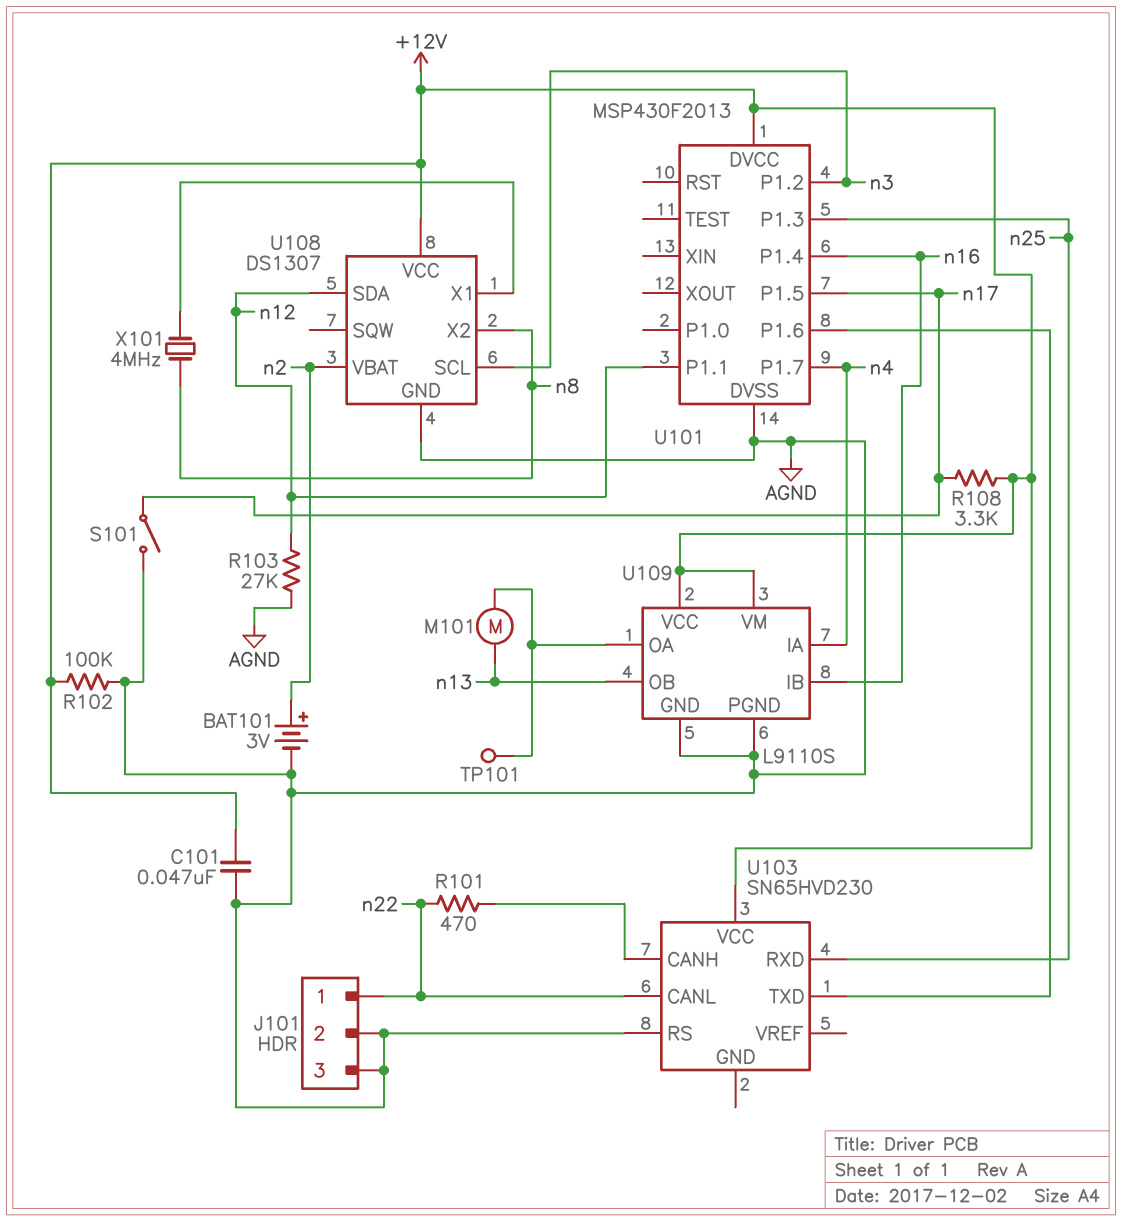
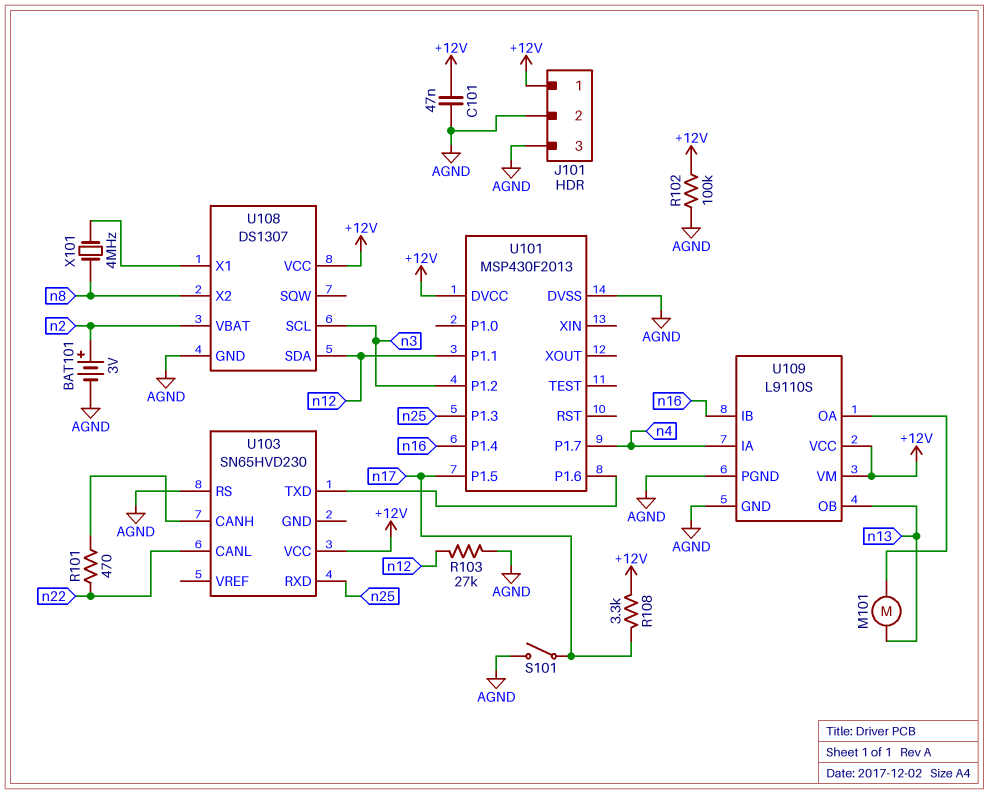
J101 pin 1: n22 -> +12V
TP101: test point (U109/OA) -> none

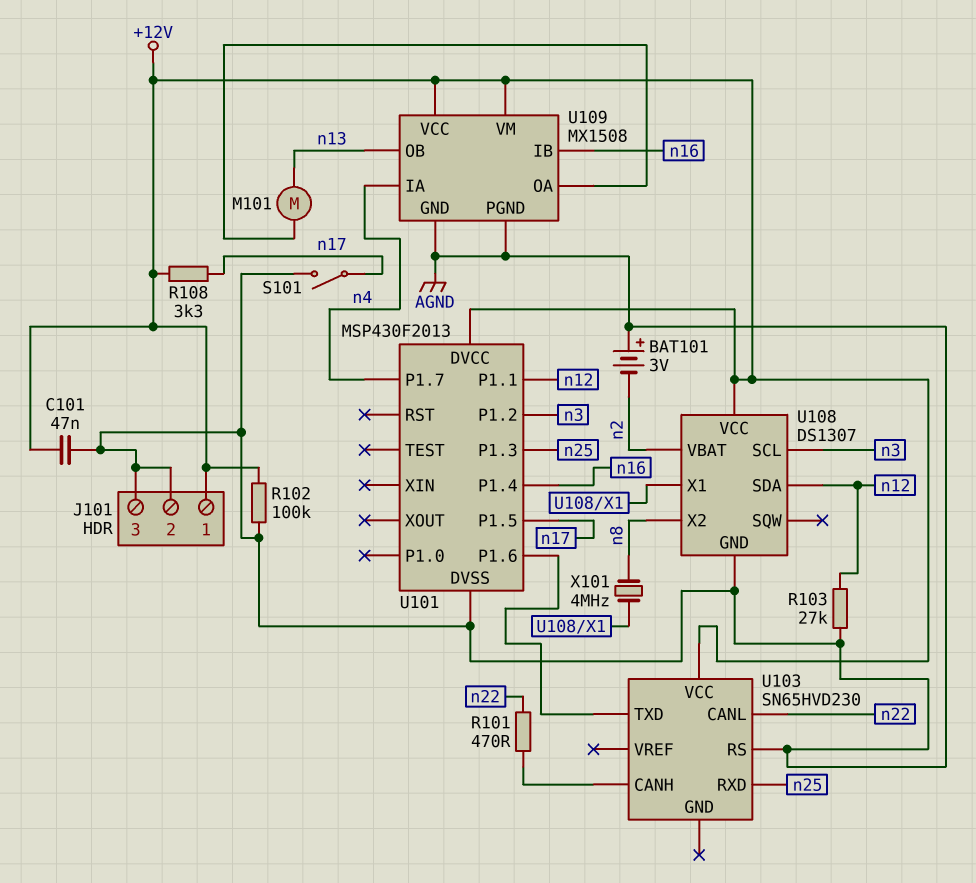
BAT101: 3V (plus n2, minus AGND) -> 3V (plus AGND, minus n2)
U109: L9110S -> MX1508

